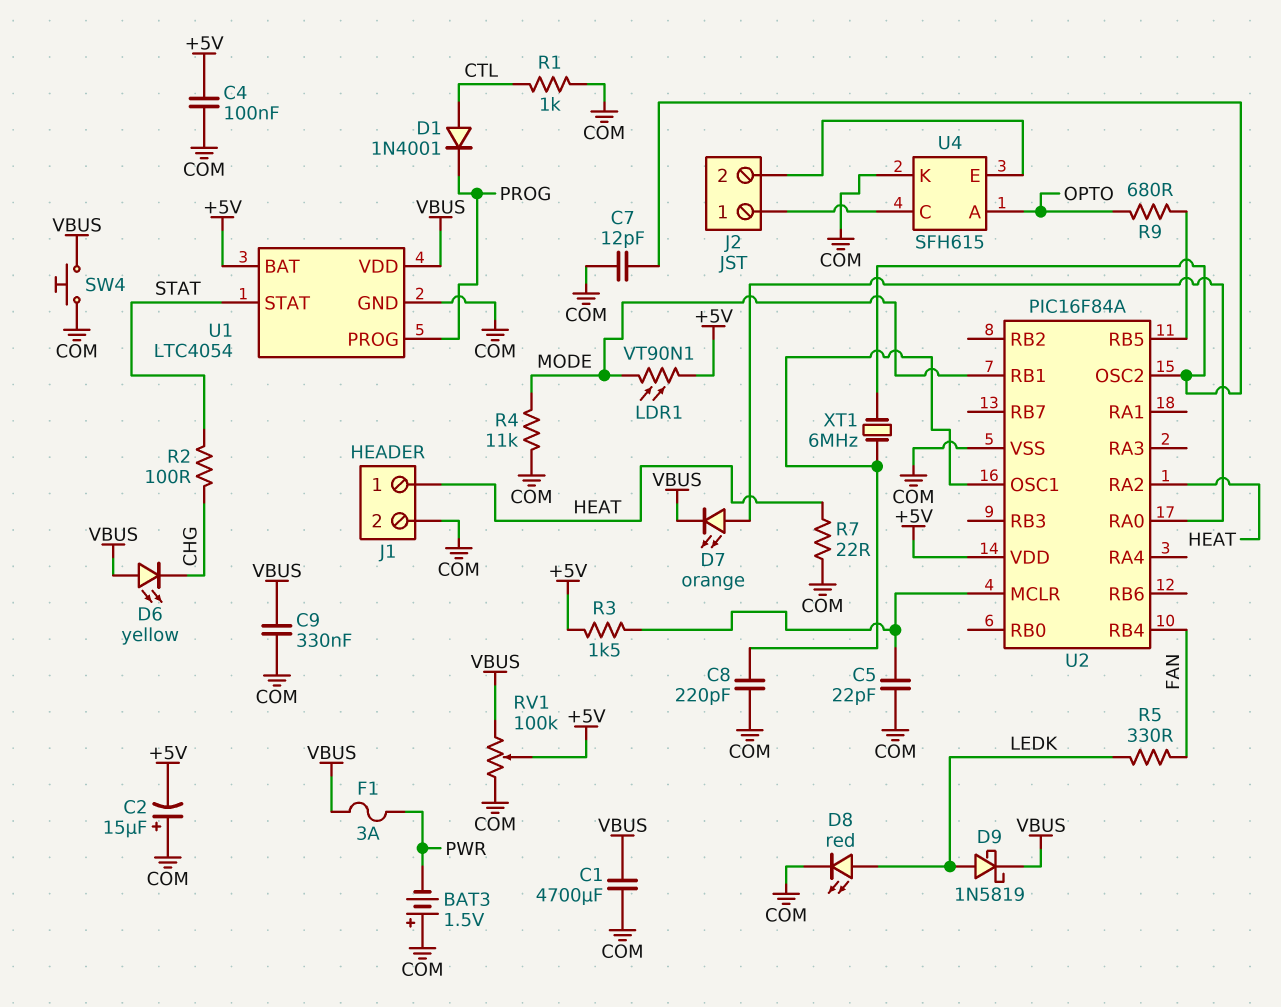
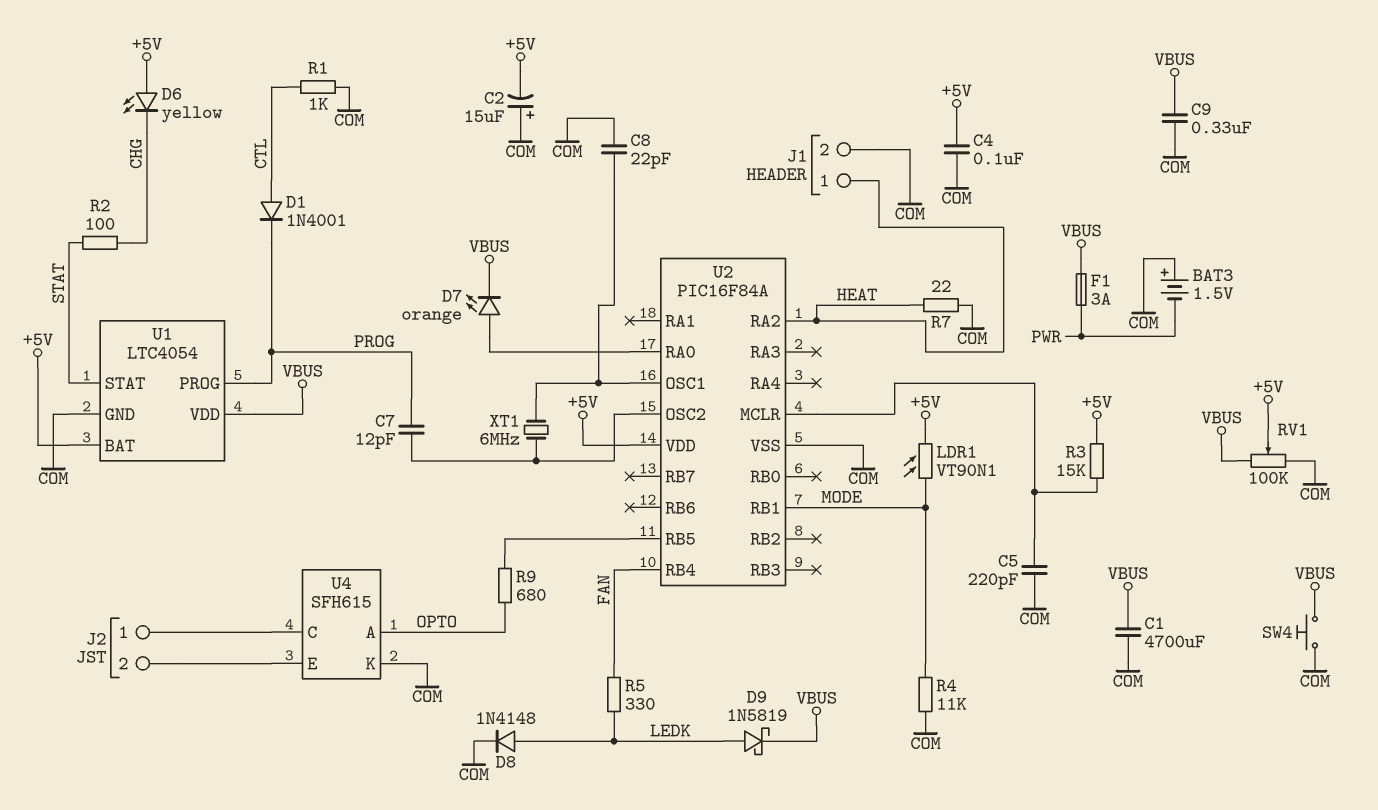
C5: 22pF (COM, U2/MCLR) -> 220pF (COM, U2/MCLR)
C7: 12pF (COM, U2/OSC2) -> 12pF (PROG, U2/OSC2)
C8: 220pF (COM, U2/OSC1) -> 22pF (COM, U2/OSC1)
D6: LED yellow (A VBUS, K CHG) -> LED yellow (A +5V, K CHG)
D8: LED red (A LEDK, K COM) -> diode 1N4148 (A LEDK, K COM)
R3: 1.5k (+5V, U2/MCLR) -> 15k (+5V, U2/MCLR)

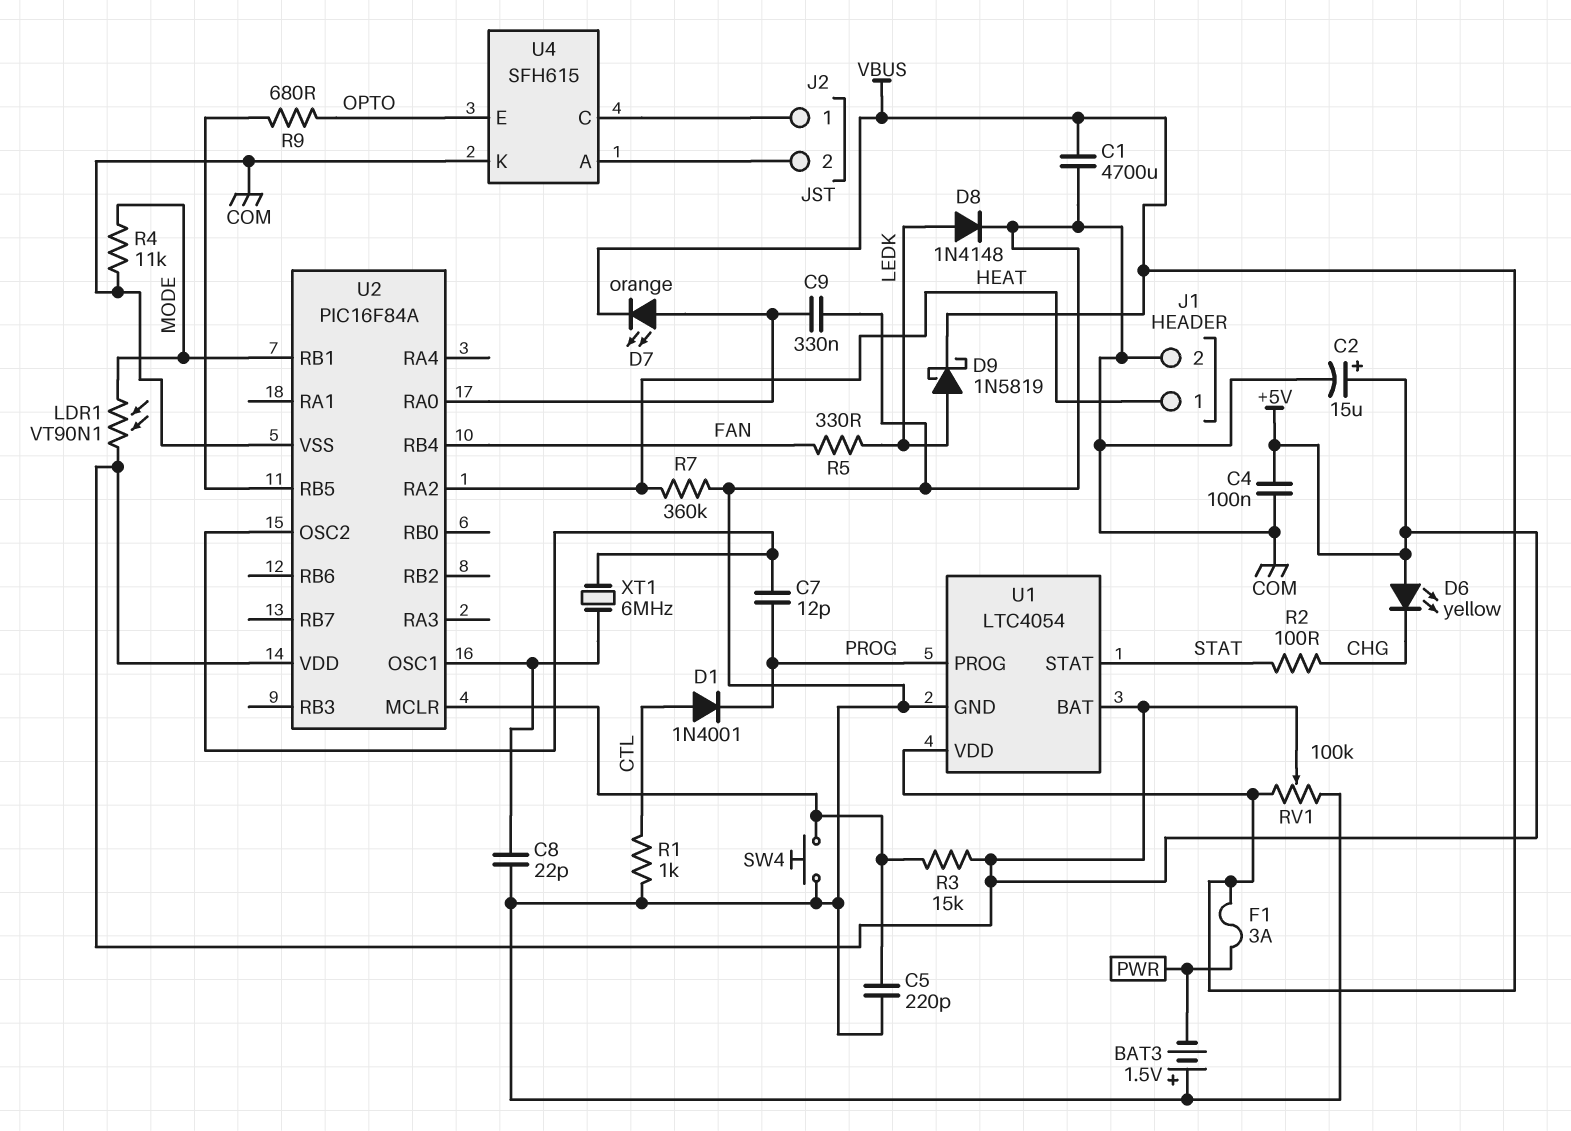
C2: 15uF (plus COM, minus +5V) -> 15uF (plus +5V, minus COM)
C9: 330nF (COM, VBUS) -> 330nF (COM, U2/RA0)
R7: 22 (COM, HEAT) -> 360k (COM, HEAT)
SW4: button (COM, VBUS) -> button (COM, U2/MCLR)
U4 pin A: OPTO -> J2/2
U4 pin E: J2/2 -> OPTO

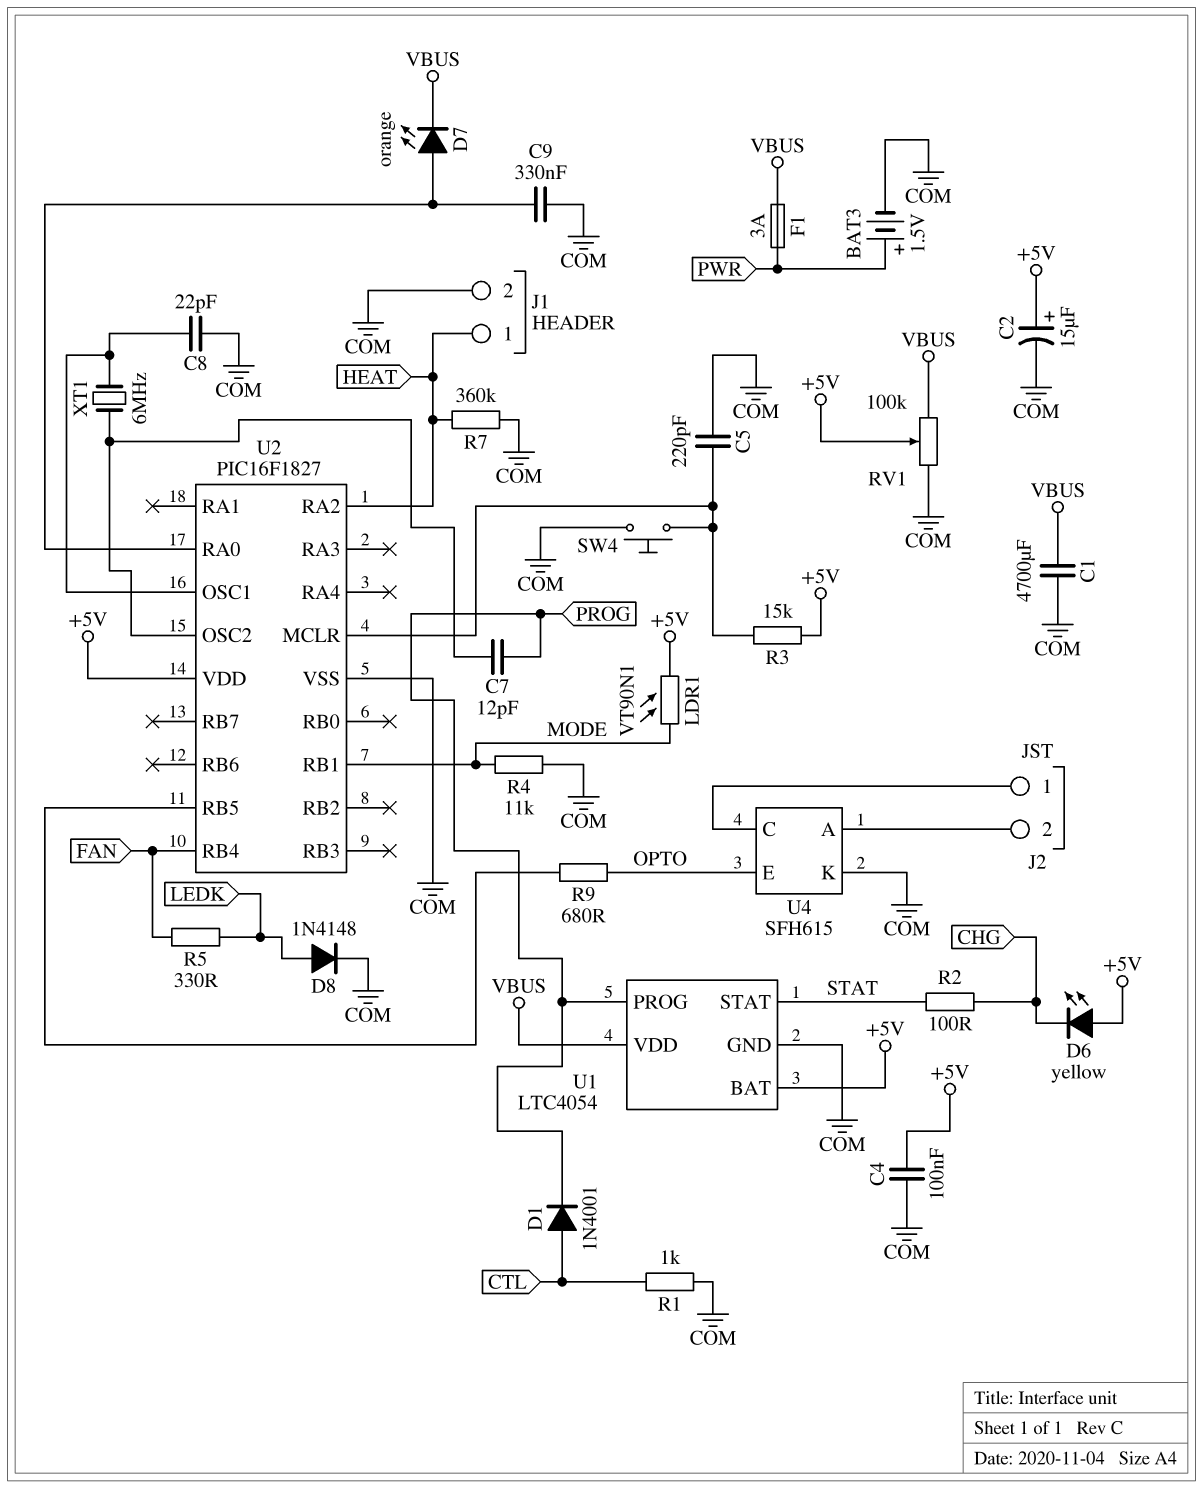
BAT3: 1.5V (plus COM, minus PWR) -> 1.5V (plus PWR, minus COM)
D9: schottky 1N5819 (A LEDK, K VBUS) -> none
U2: PIC16F84A -> PIC16F1827

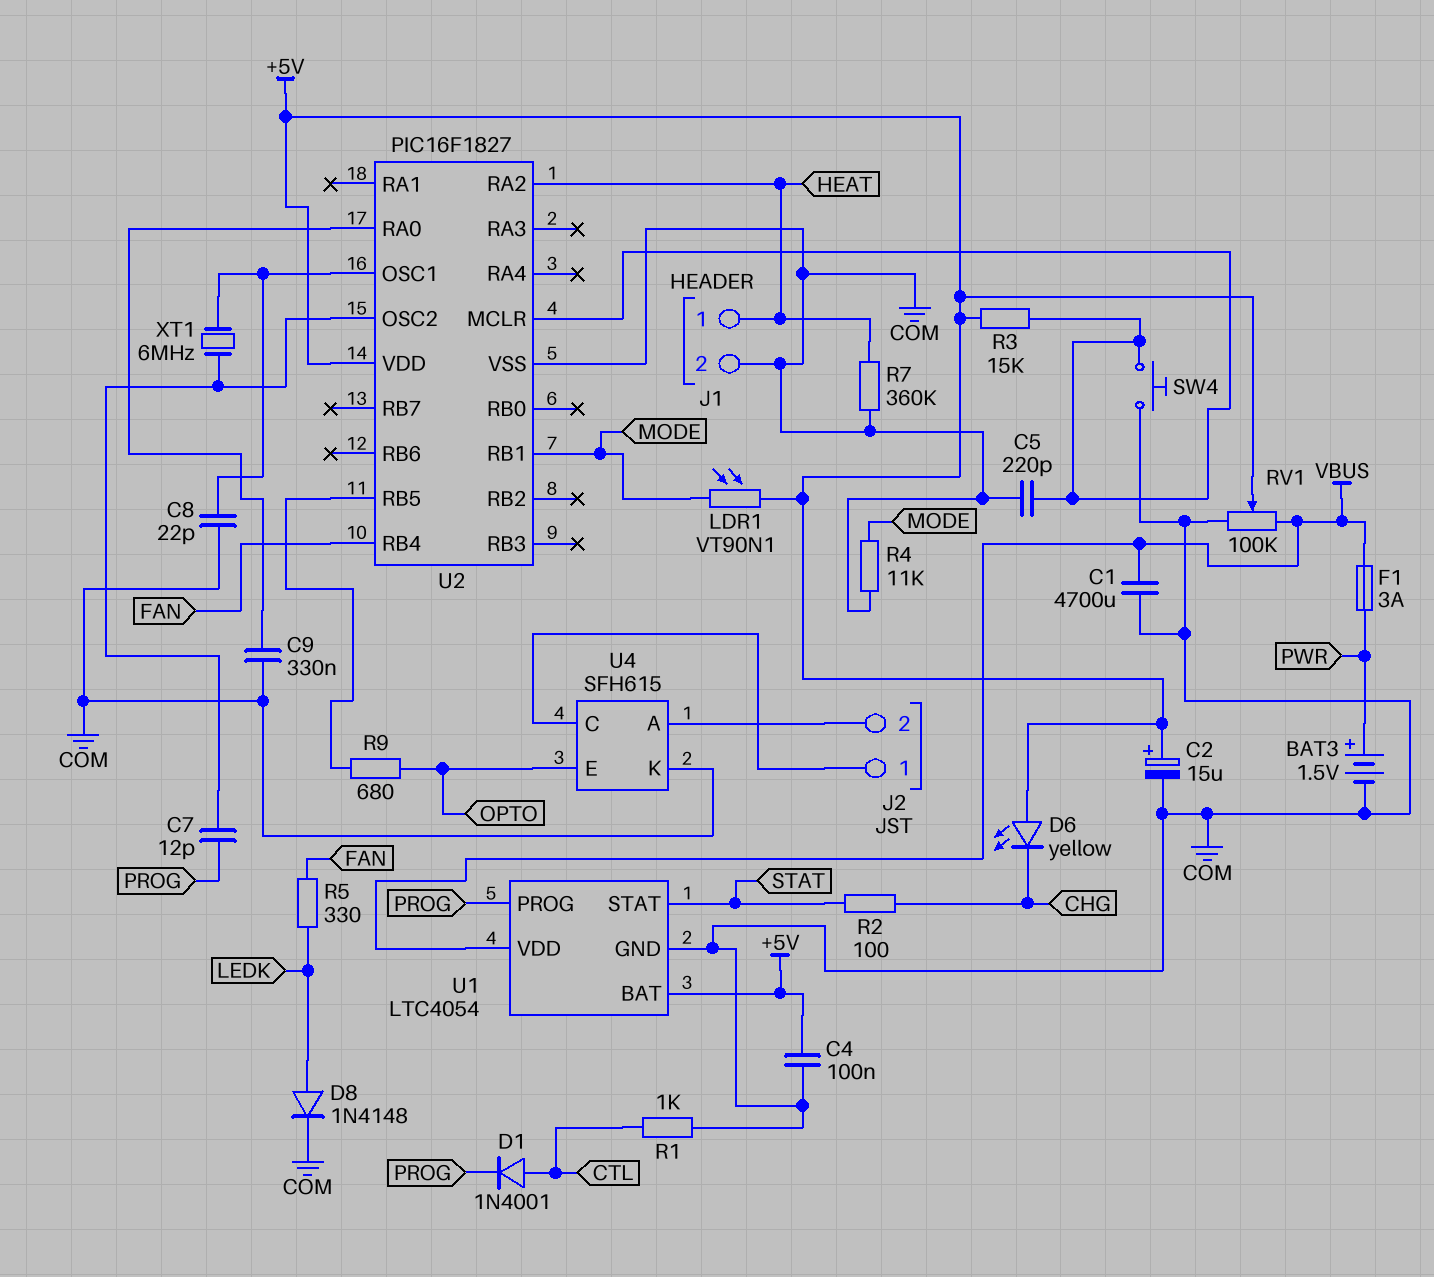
D7: LED orange (A U2/RA0, K VBUS) -> none

